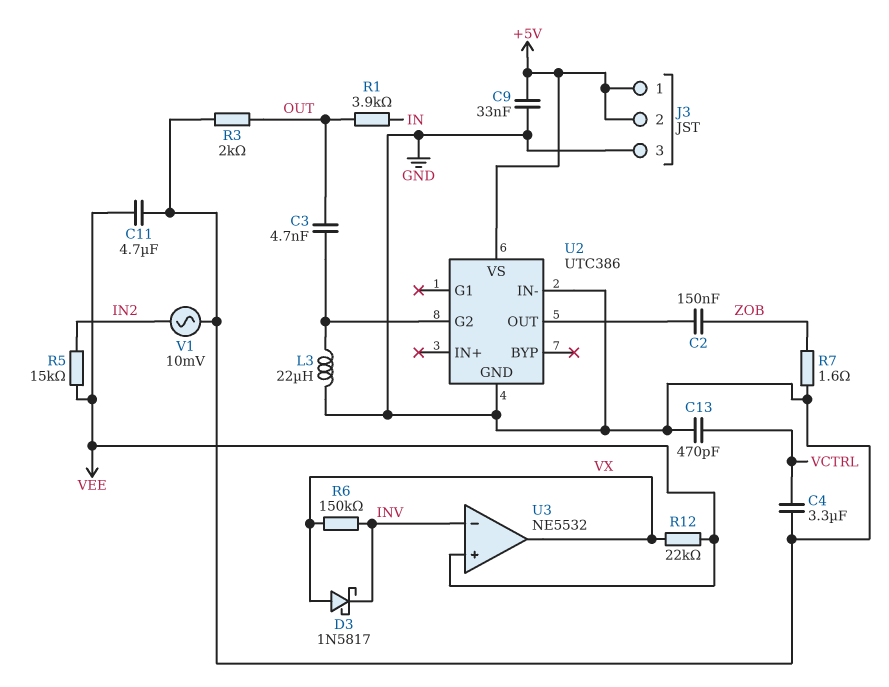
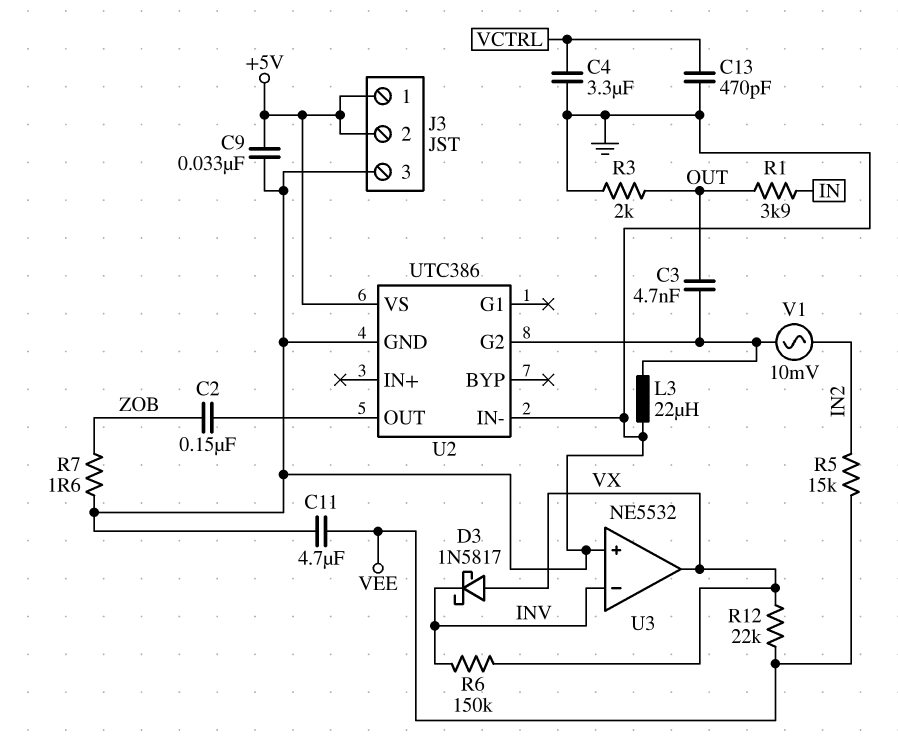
U3 pin in+: VEE -> GND
V1: AC 10mV (GND, IN2) -> AC 10mV (IN2, U2/G2)

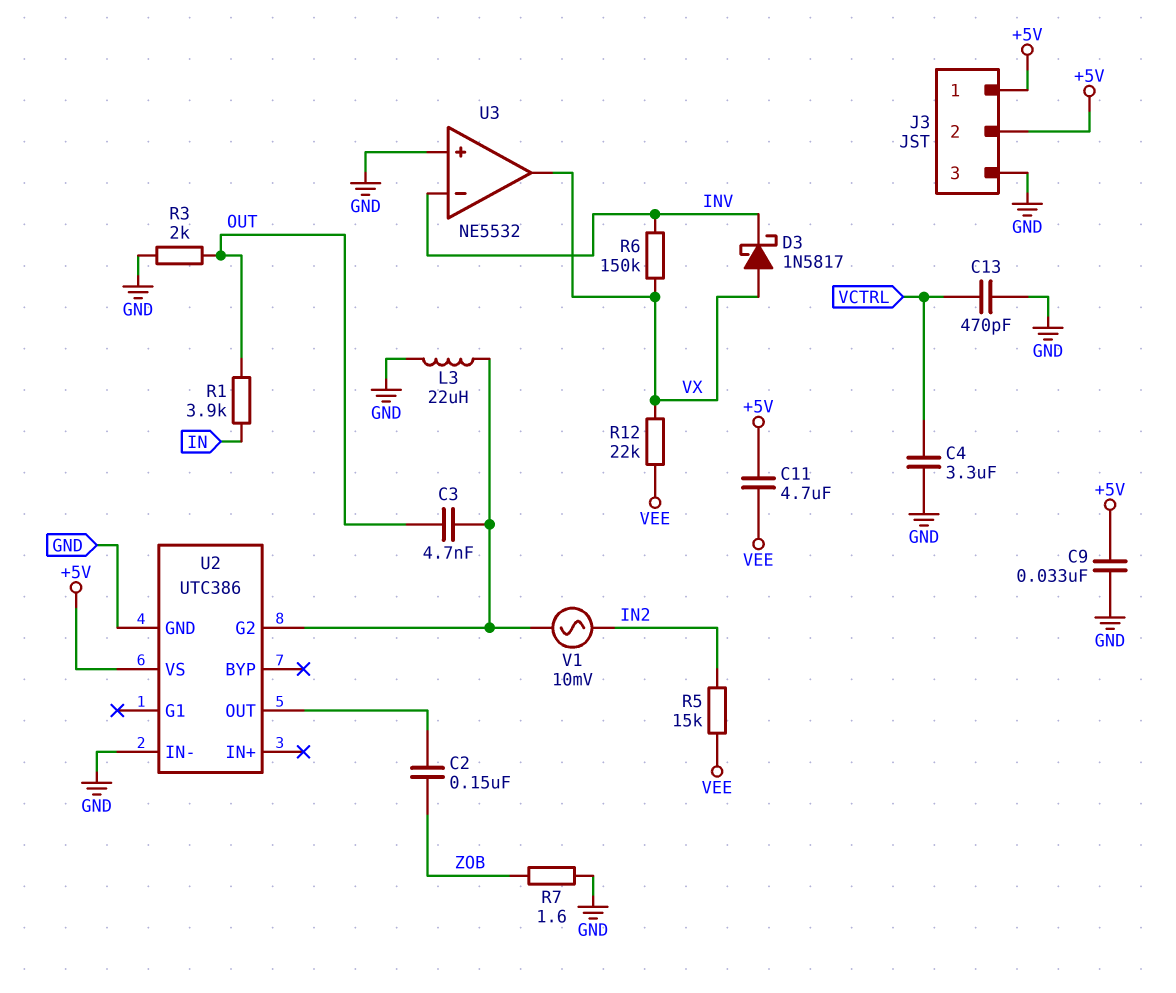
C11: 4.7uF (GND, VEE) -> 4.7uF (+5V, VEE)

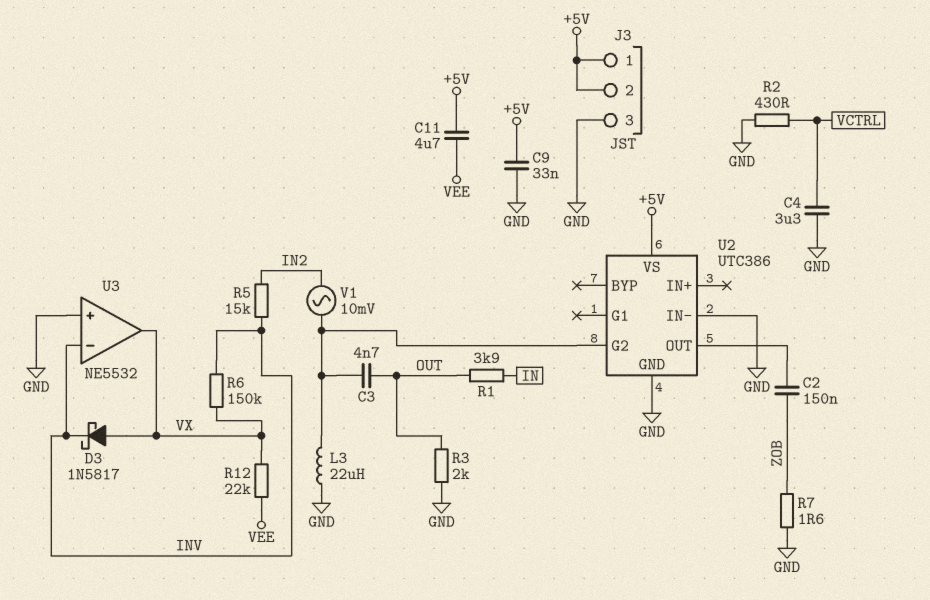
C13: 470pF (GND, VCTRL) -> none
R2: none -> 430 (GND, VCTRL)
R5: 15k (IN2, VEE) -> 15k (IN2, INV)

